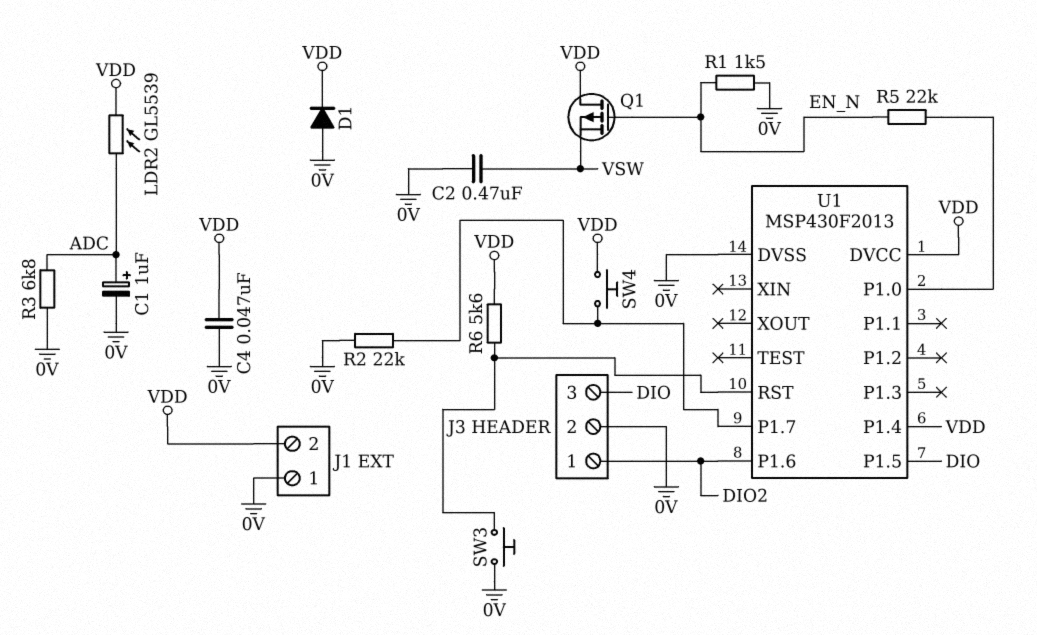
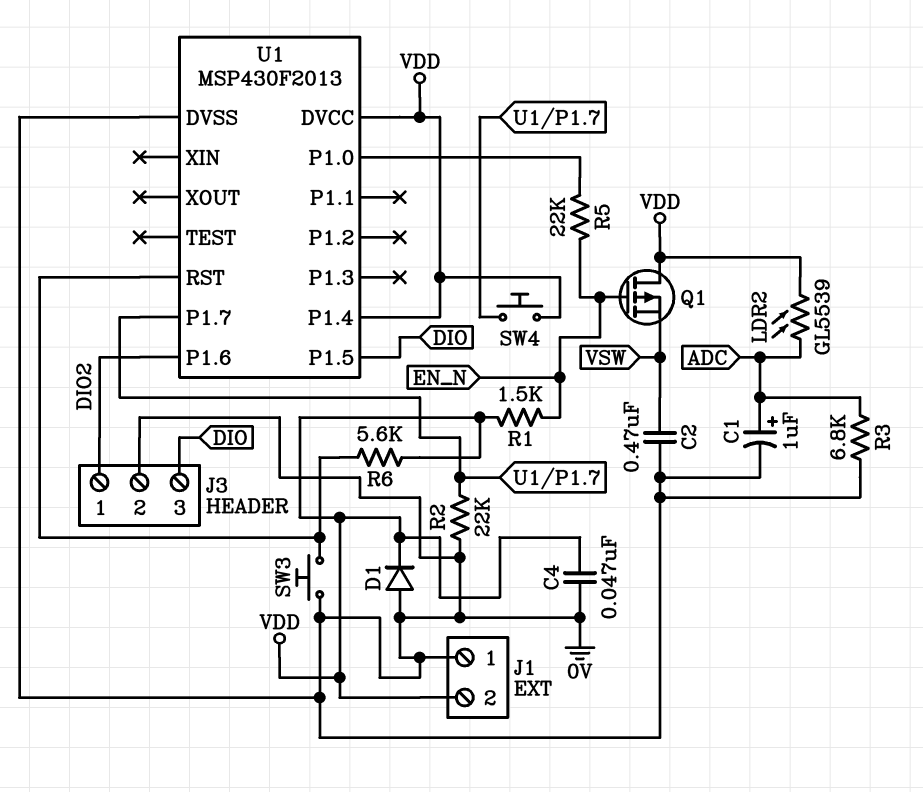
R1: 1.5k (0V, EN_N) -> 1.5k (EN_N, VDD)

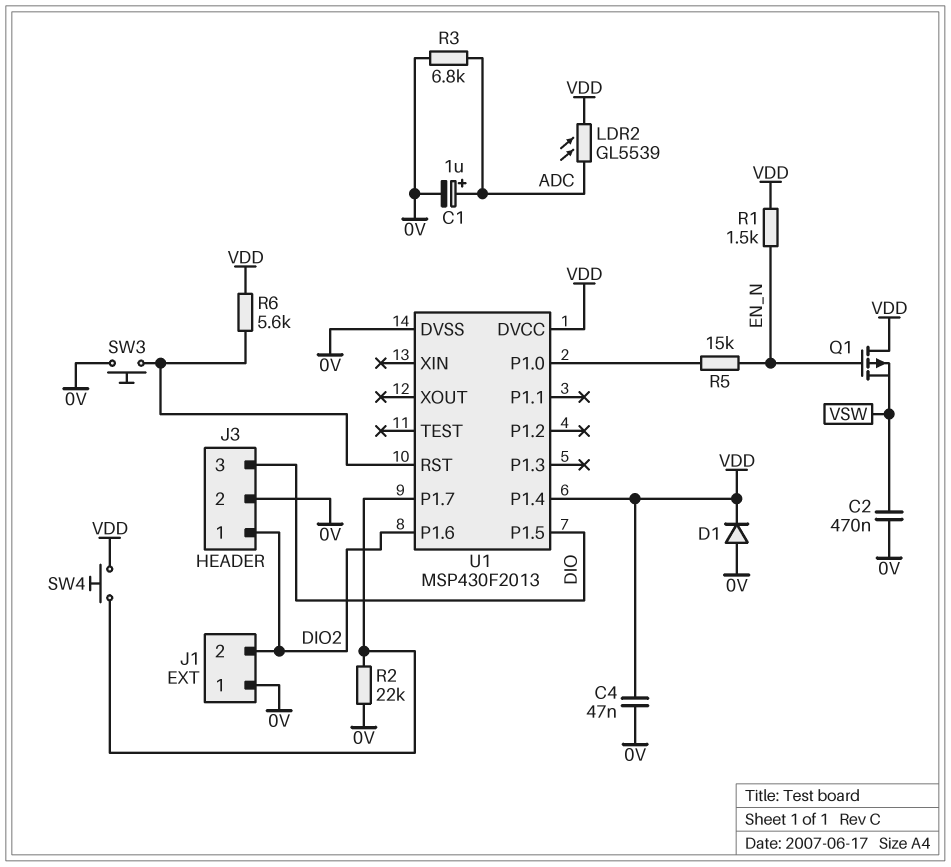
J1 pin 2: VDD -> DIO2
R5: 22k (EN_N, U1/P1.0) -> 15k (EN_N, U1/P1.0)

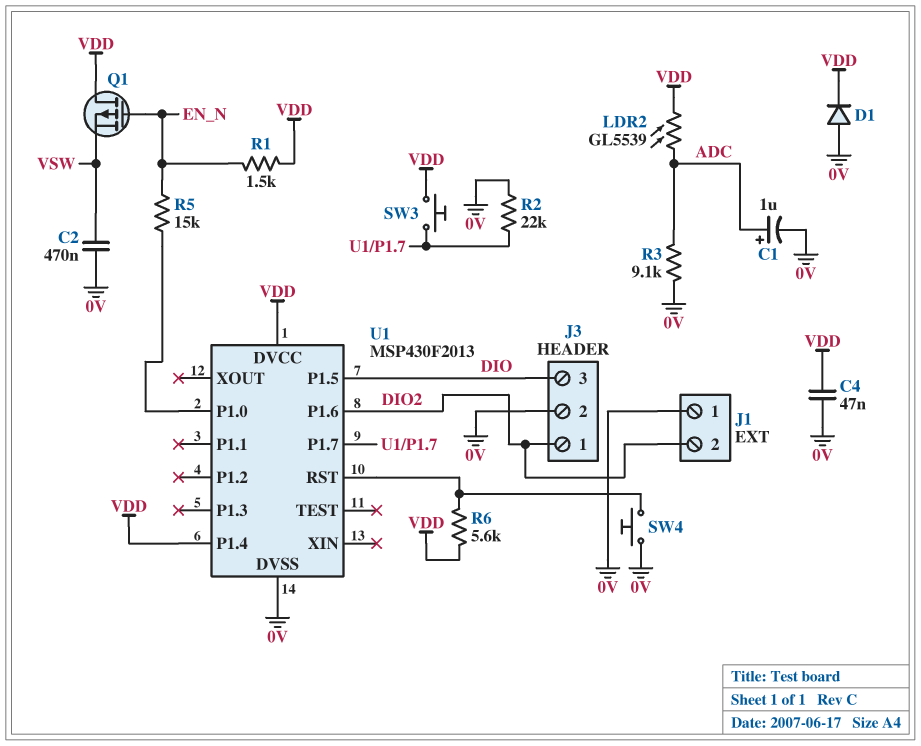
R3: 6.8k (0V, ADC) -> 9.1k (0V, ADC)
SW3: button (0V, U1/RST) -> button (U1/P1.7, VDD)
SW4: button (U1/P1.7, VDD) -> button (0V, U1/RST)

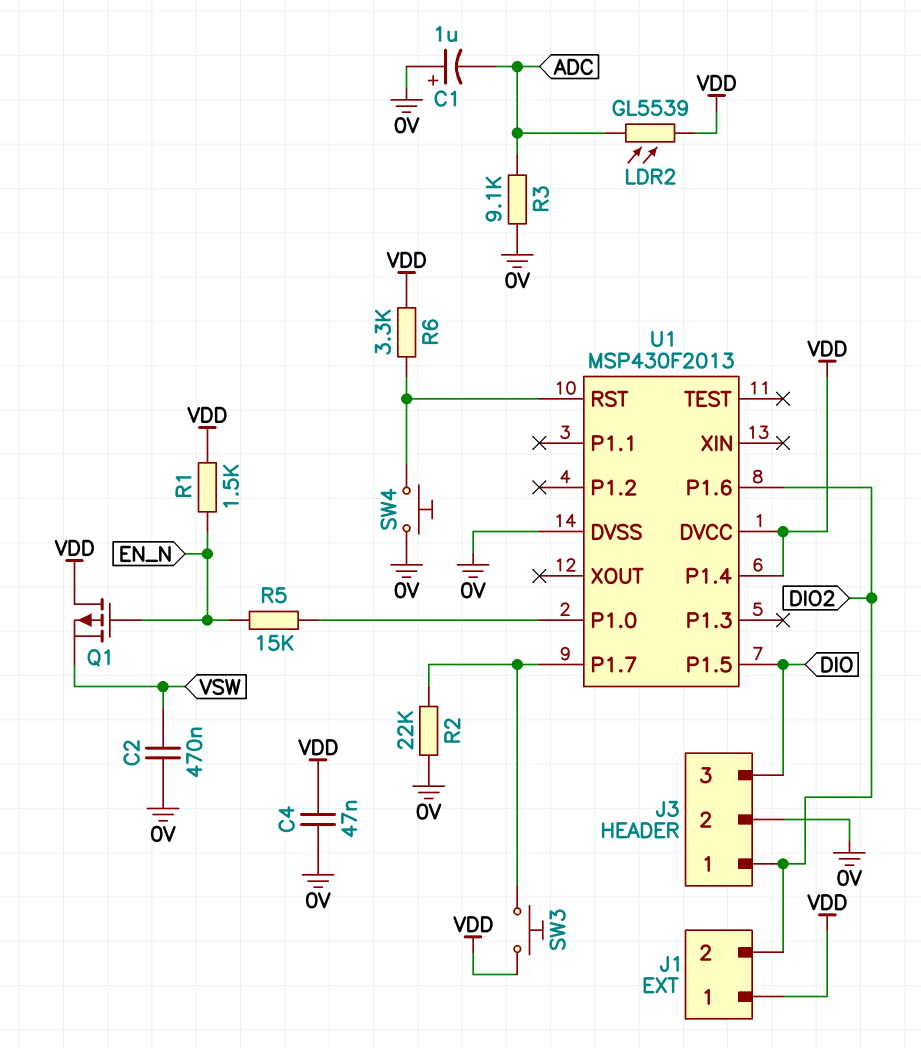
C1: 1uF (plus ADC, minus 0V) -> 1uF (plus 0V, minus ADC)
D1: diode (A 0V, K VDD) -> none
J1 pin 1: 0V -> VDD
R6: 5.6k (U1/RST, VDD) -> 3.3k (U1/RST, VDD)

